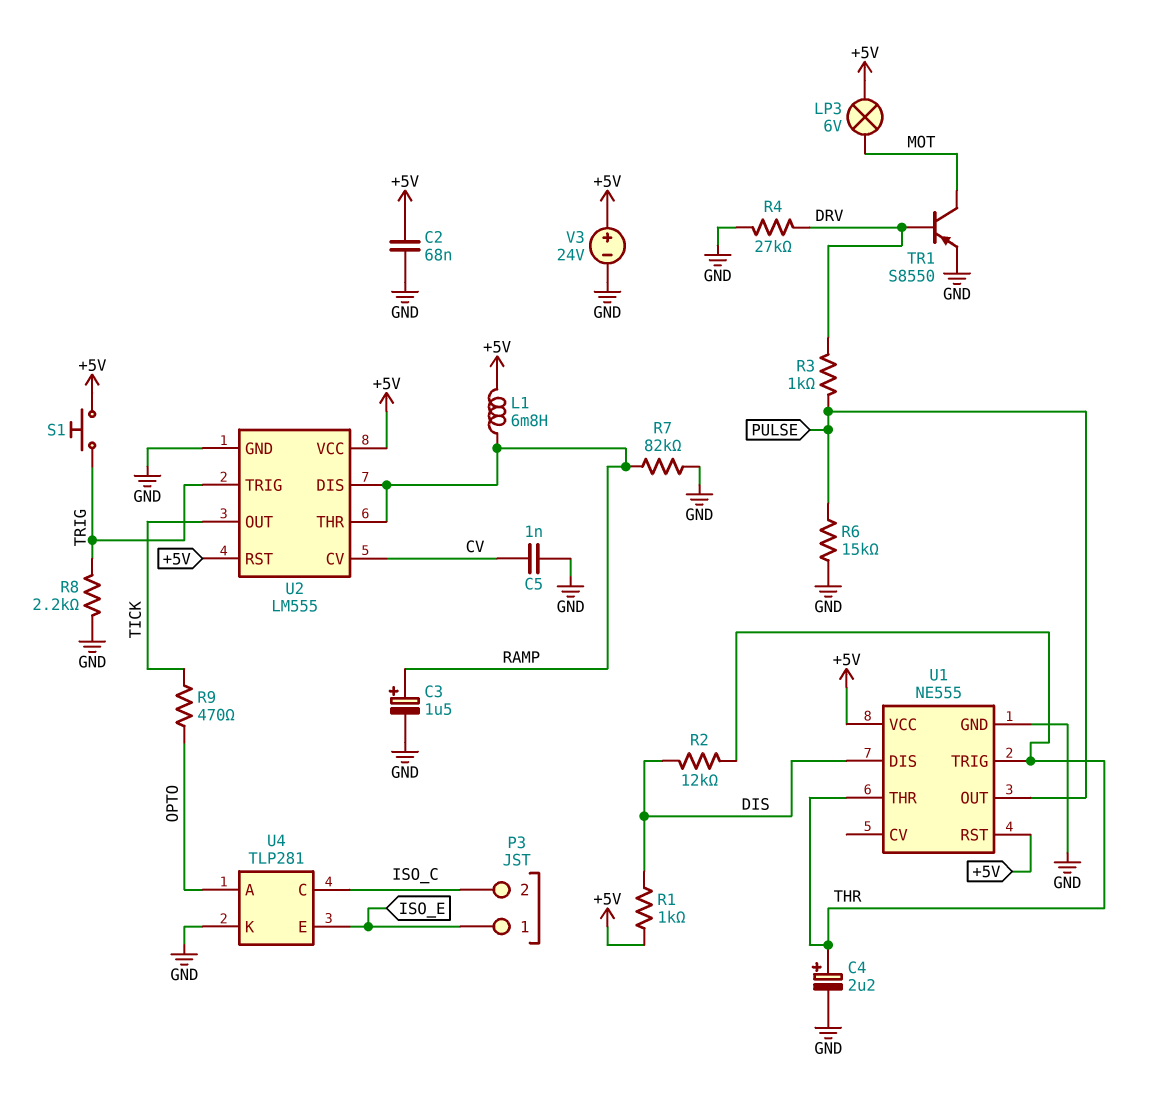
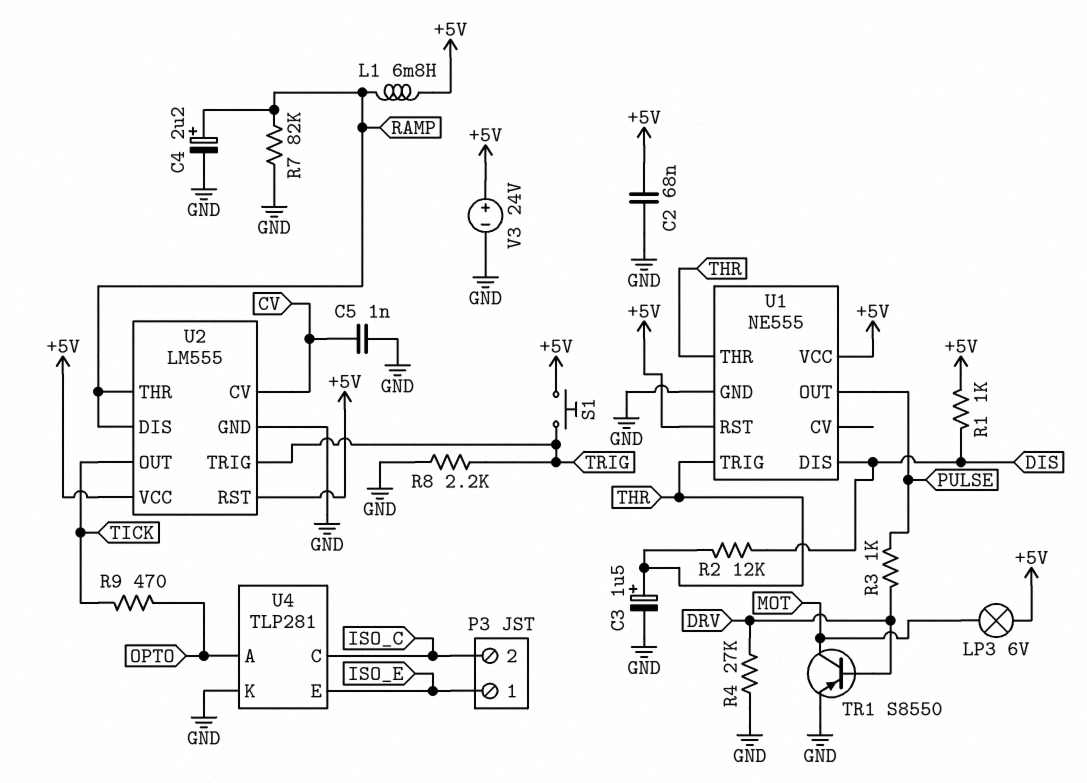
C3: 1.5uF (plus RAMP, minus GND) -> 1.5uF (plus THR, minus GND)
C4: 2.2uF (plus THR, minus GND) -> 2.2uF (plus RAMP, minus GND)
R6: 15k (GND, PULSE) -> none

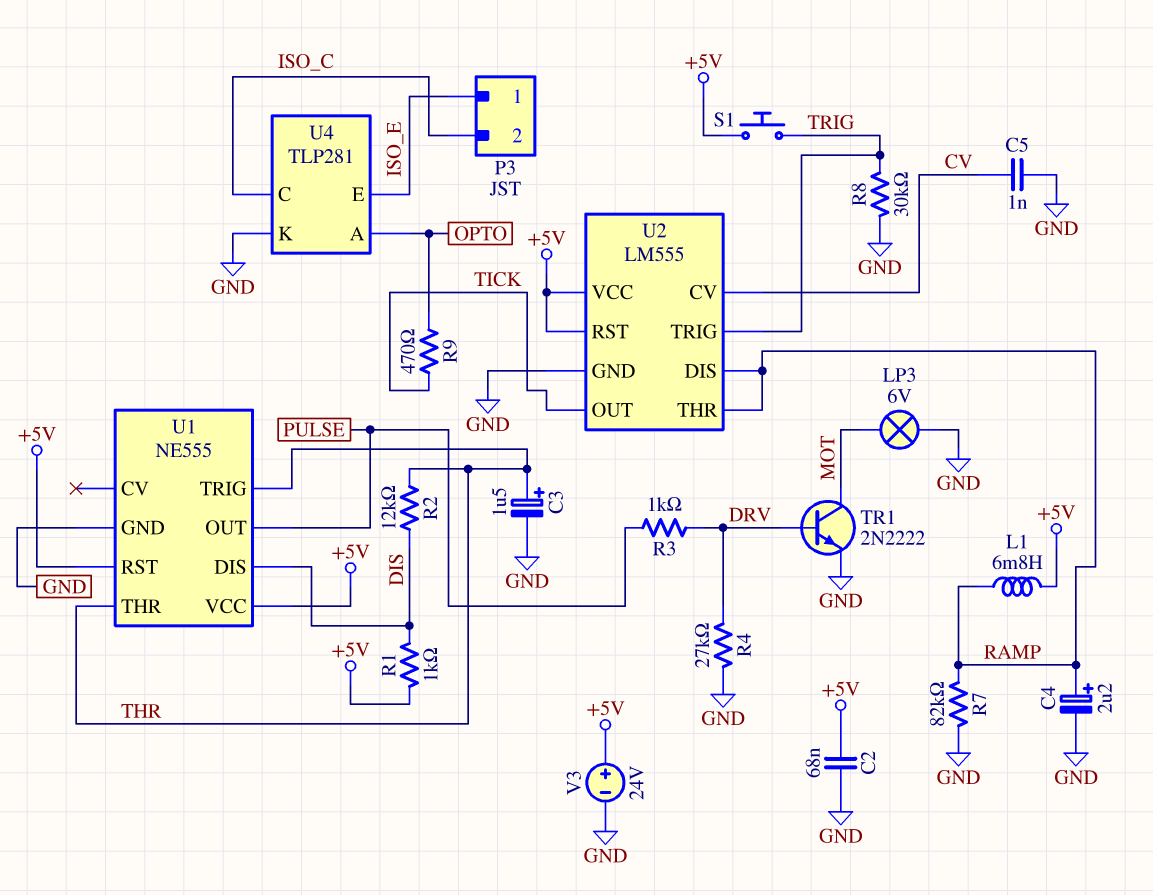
LP3: lamp 6V (+5V, MOT) -> lamp 6V (GND, MOT)
R8: 2.2k (GND, TRIG) -> 30k (GND, TRIG)
TR1: PNP S8550 (B DRV, C MOT, E GND) -> NPN 2N2222 (B DRV, C MOT, E GND)

